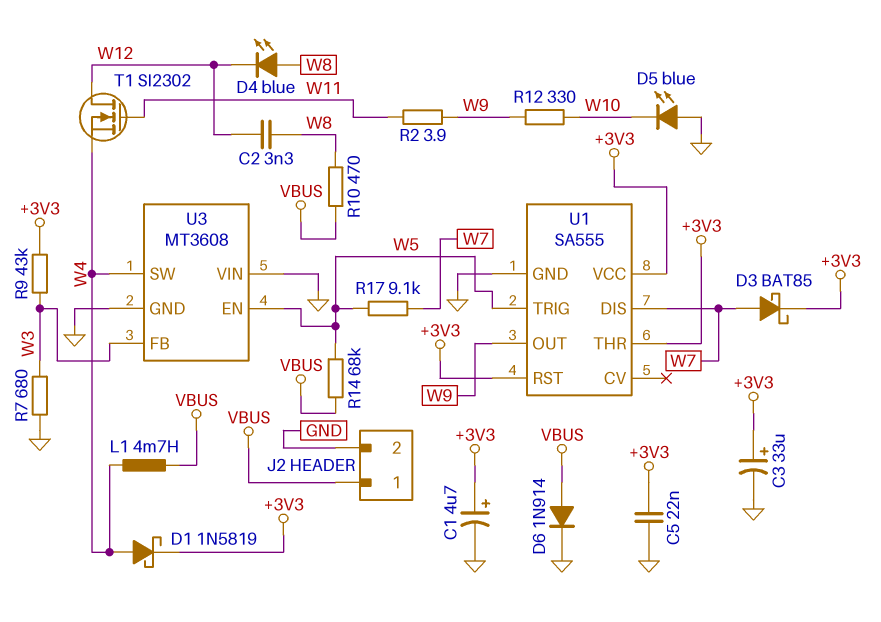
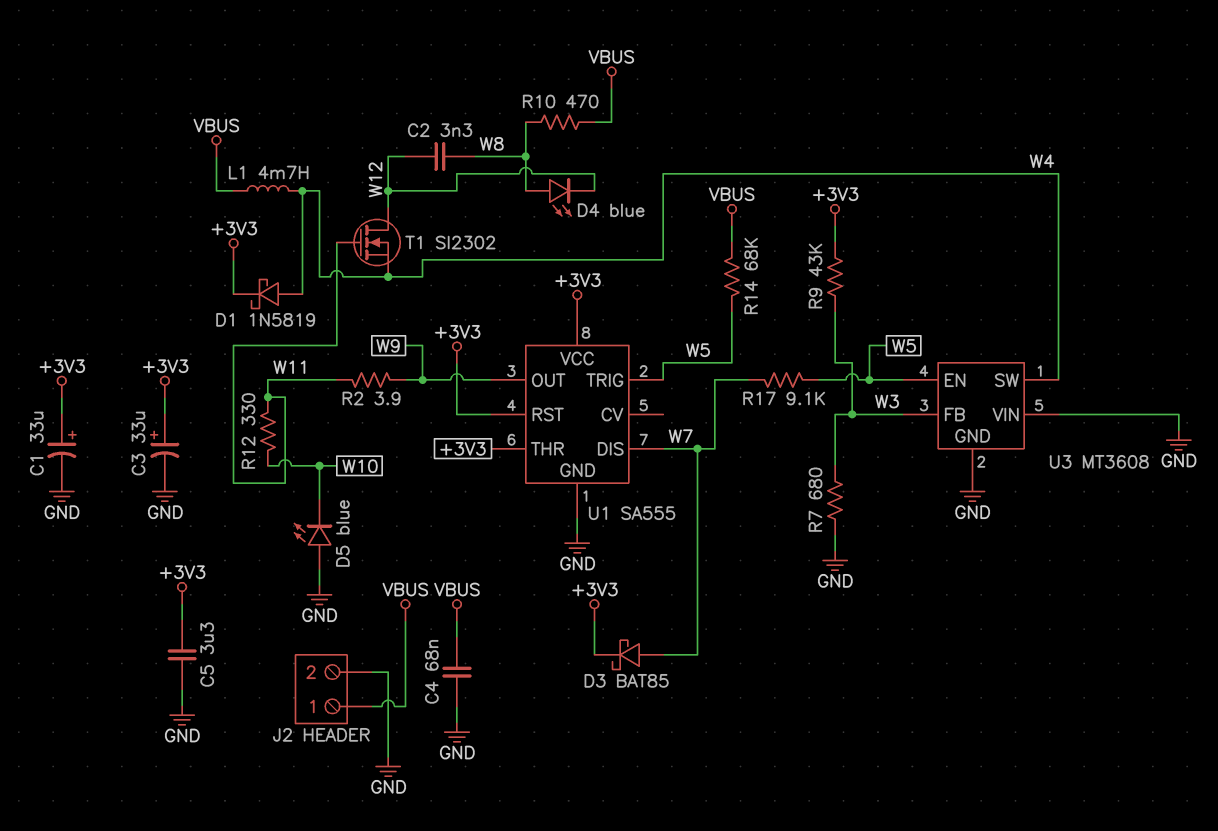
C1: 4.7uF (plus +3V3, minus GND) -> 33uF (plus +3V3, minus GND)
C4: none -> 68nF (GND, VBUS)
C5: 22nF (+3V3, GND) -> 3.3uF (+3V3, GND)
D6: diode 1N914 (A VBUS, K GND) -> none
R12: 330 (W9, W10) -> 330 (W10, W11)

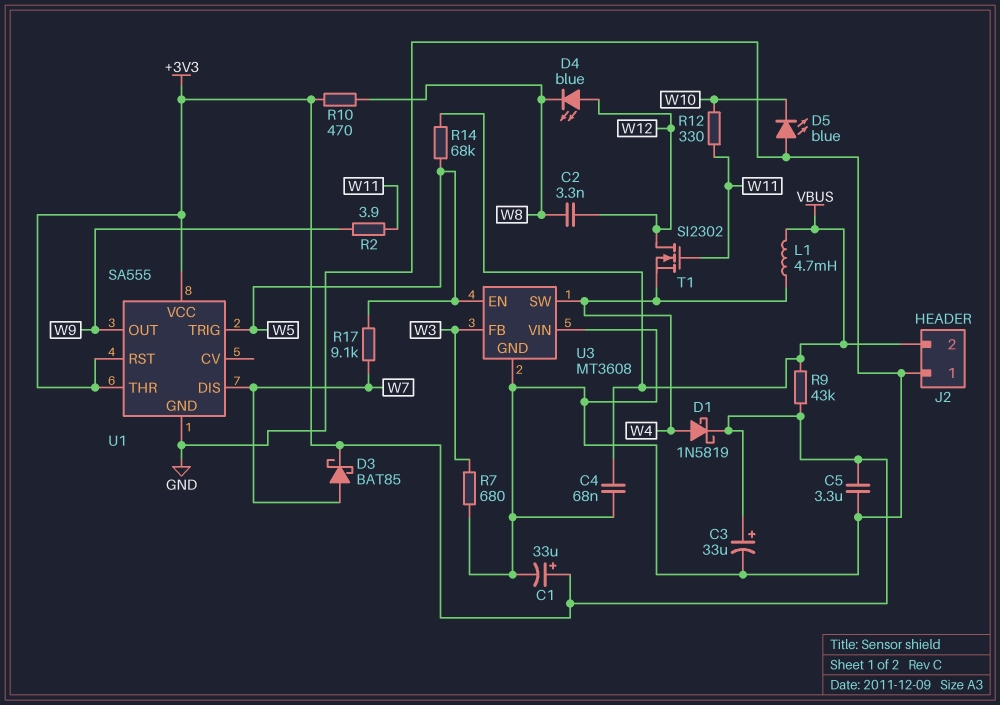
D4: LED blue (A W8, K W12) -> LED blue (A W12, K W8)
J2 pin 1: VBUS -> GND
J2 pin 2: GND -> VBUS
R9: 43k (+3V3, W3) -> 43k (+3V3, VBUS)
R10: 470 (VBUS, W8) -> 470 (+3V3, W8)

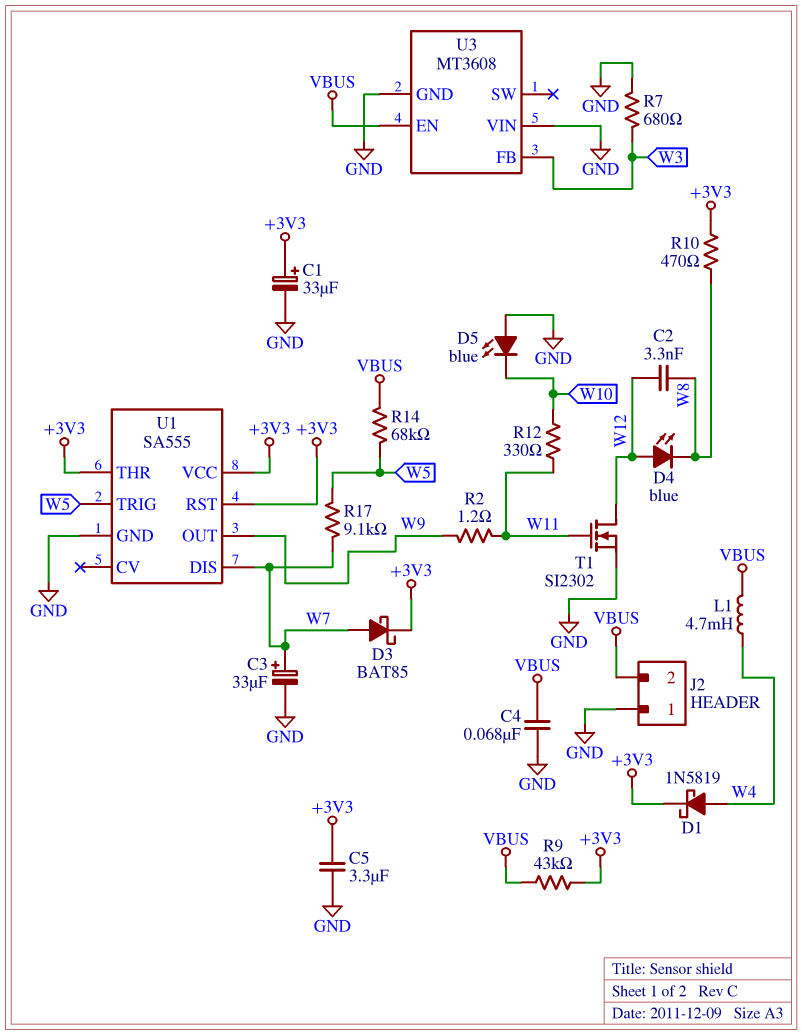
C3: 33uF (plus +3V3, minus GND) -> 33uF (plus W7, minus GND)
R2: 3.9 (W9, W11) -> 1.2 (W9, W11)
T1: NMOS SI2302 (G W11, D W12, S W4) -> NMOS SI2302 (G W11, D W12, S GND)
U3 pin EN: W5 -> VBUS
U3 pin SW: W4 -> none

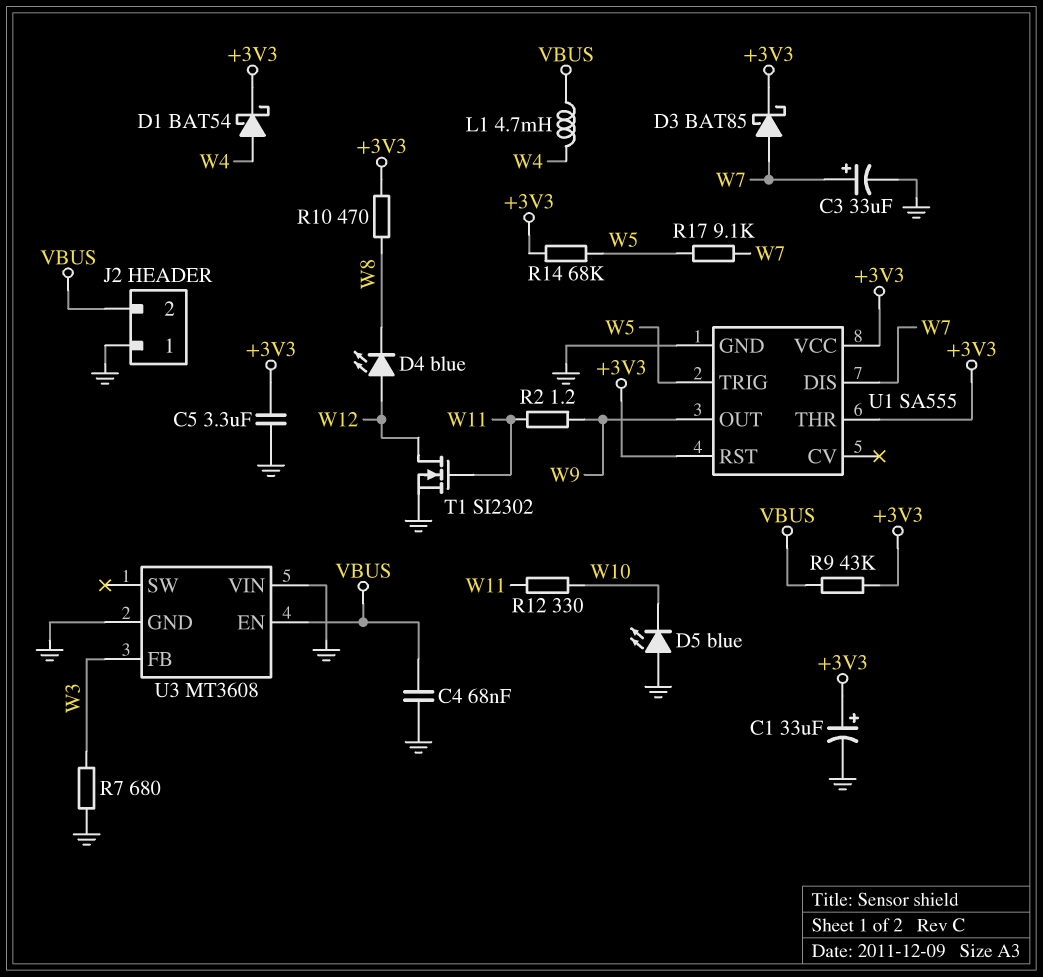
C2: 3.3nF (W8, W12) -> none
D1: schottky 1N5819 (A W4, K +3V3) -> schottky BAT54 (A W4, K +3V3)
R14: 68k (VBUS, W5) -> 68k (+3V3, W5)

